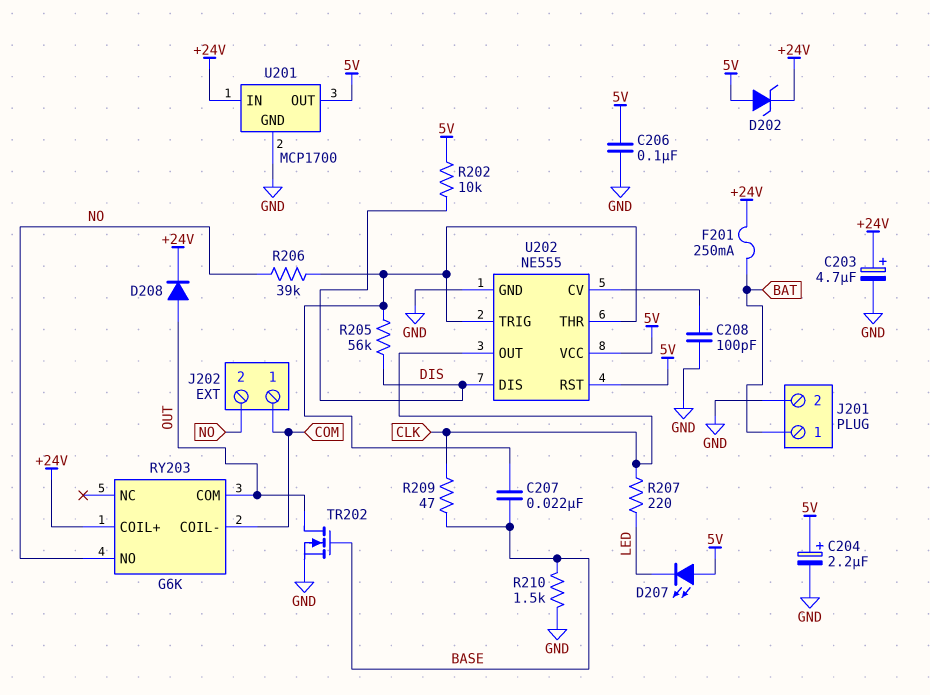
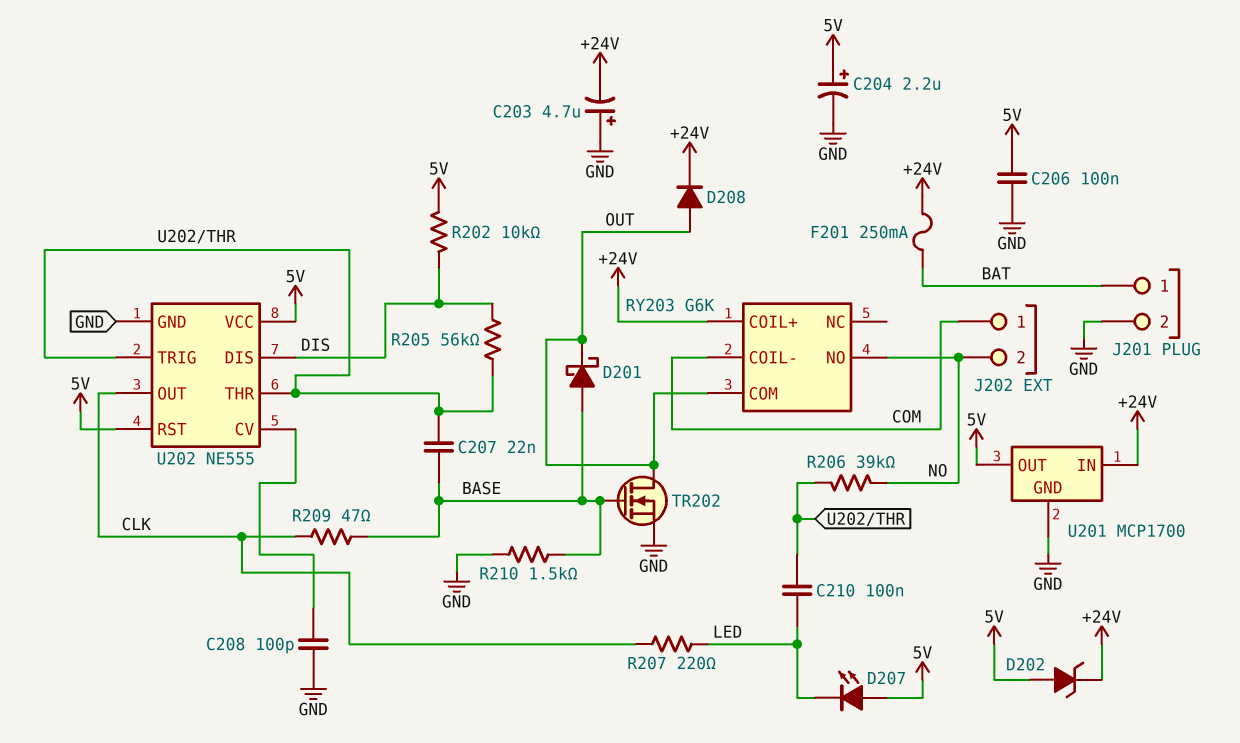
C203: 4.7uF (plus +24V, minus GND) -> 4.7uF (plus GND, minus +24V)
C210: none -> 100nF (LED, U202/THR)
D201: none -> schottky (A BASE, K OUT)

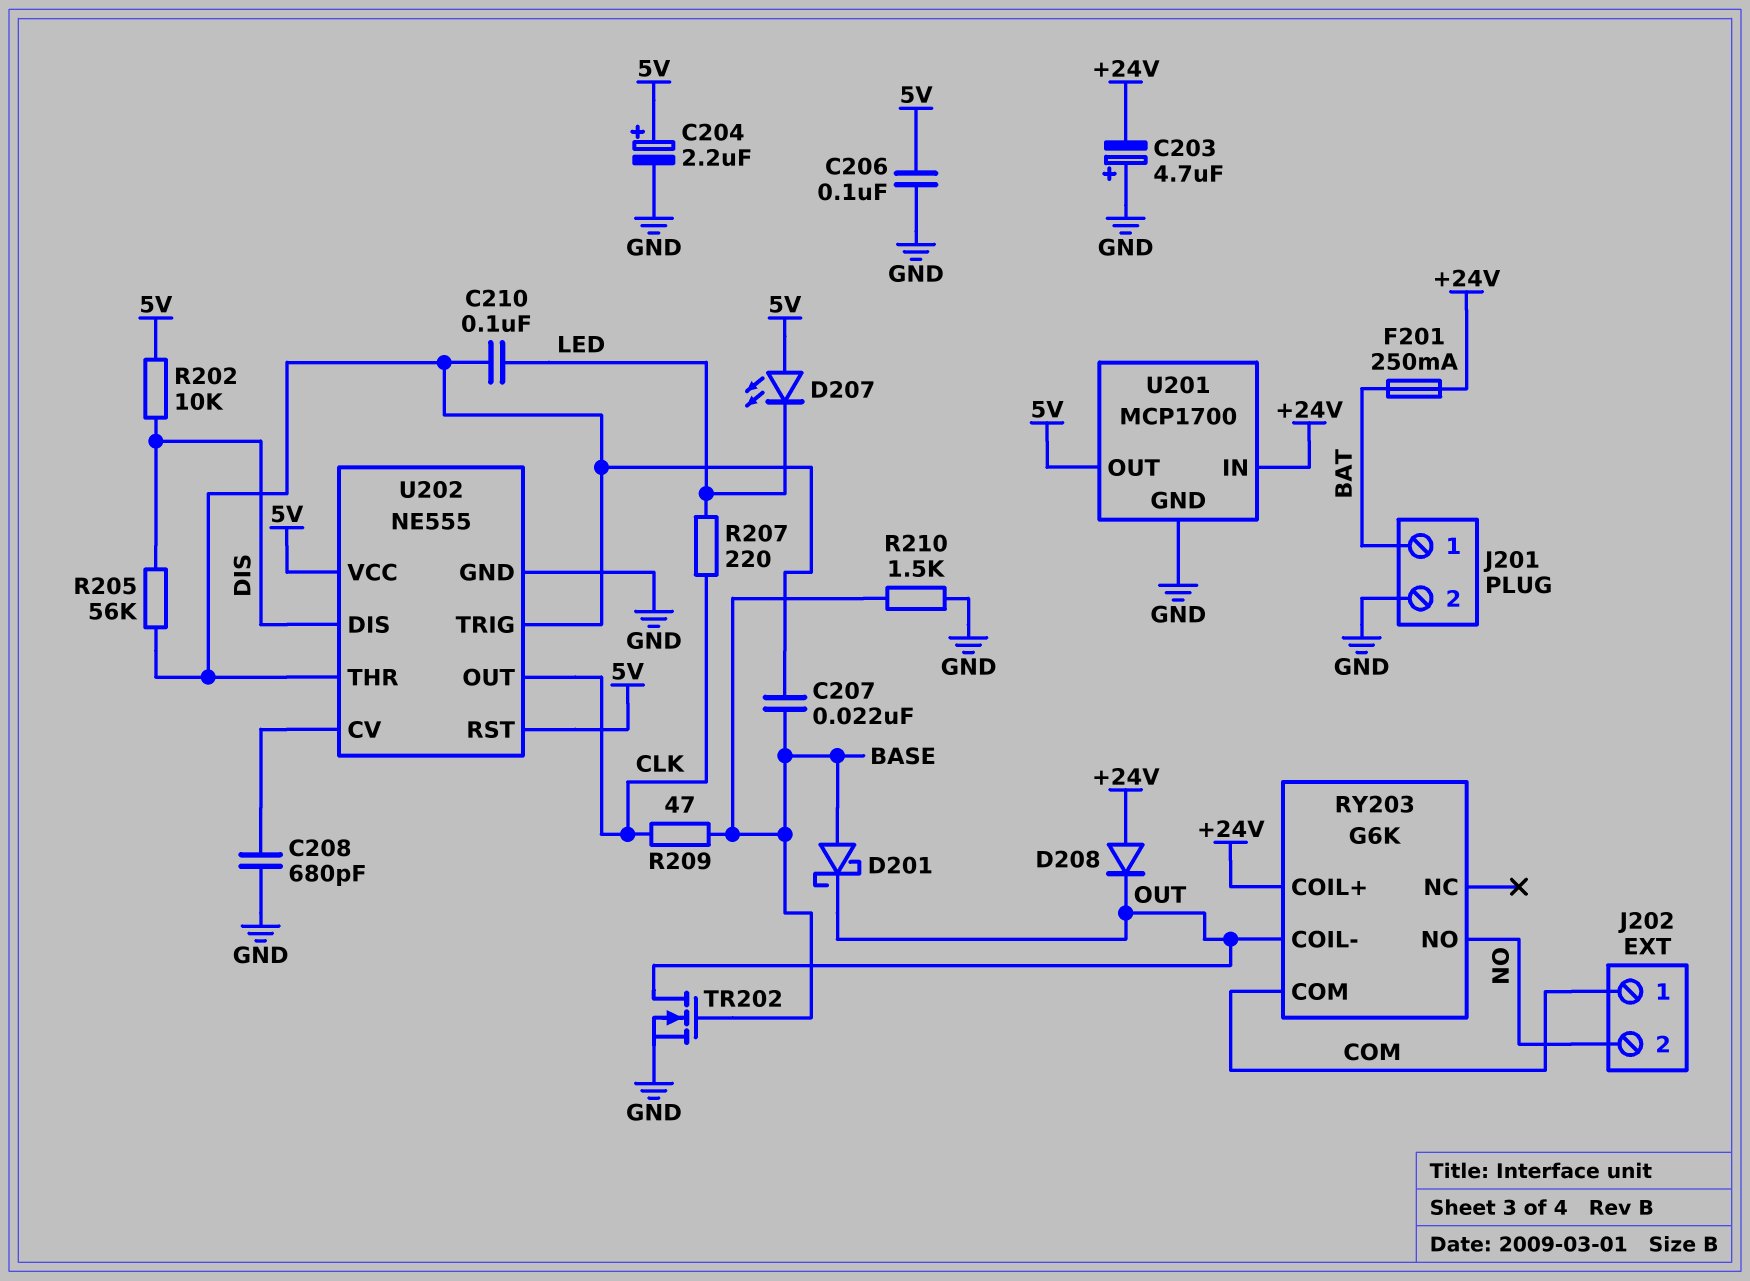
C208: 100pF (GND, U202/CV) -> 680pF (GND, U202/CV)
D202: zener (A 5V, K +24V) -> none
D208: diode (A OUT, K +24V) -> diode (A +24V, K OUT)
R206: 39k (NO, U202/THR) -> none
RY203 pin COIL-: COM -> OUT
RY203 pin COM: OUT -> COM

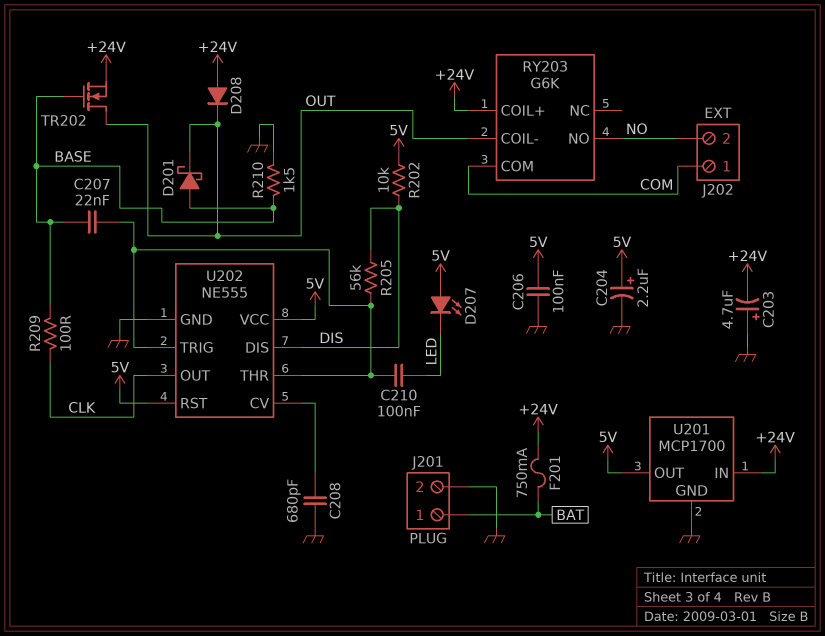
F201: 250mA (+24V, BAT) -> 750mA (+24V, BAT)
R207: 220 (CLK, LED) -> none
R209: 47 (BASE, CLK) -> 100 (BASE, CLK)
TR202: NMOS (G BASE, D OUT, S GND) -> NMOS (G BASE, D OUT, S +24V)

